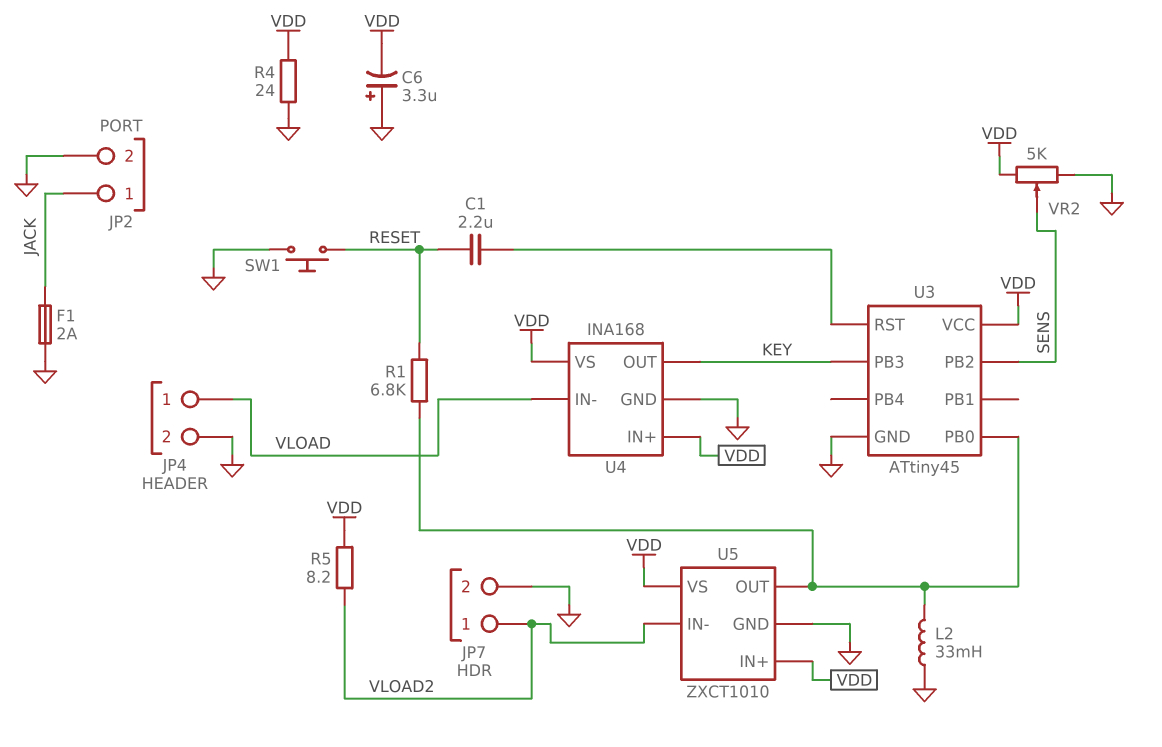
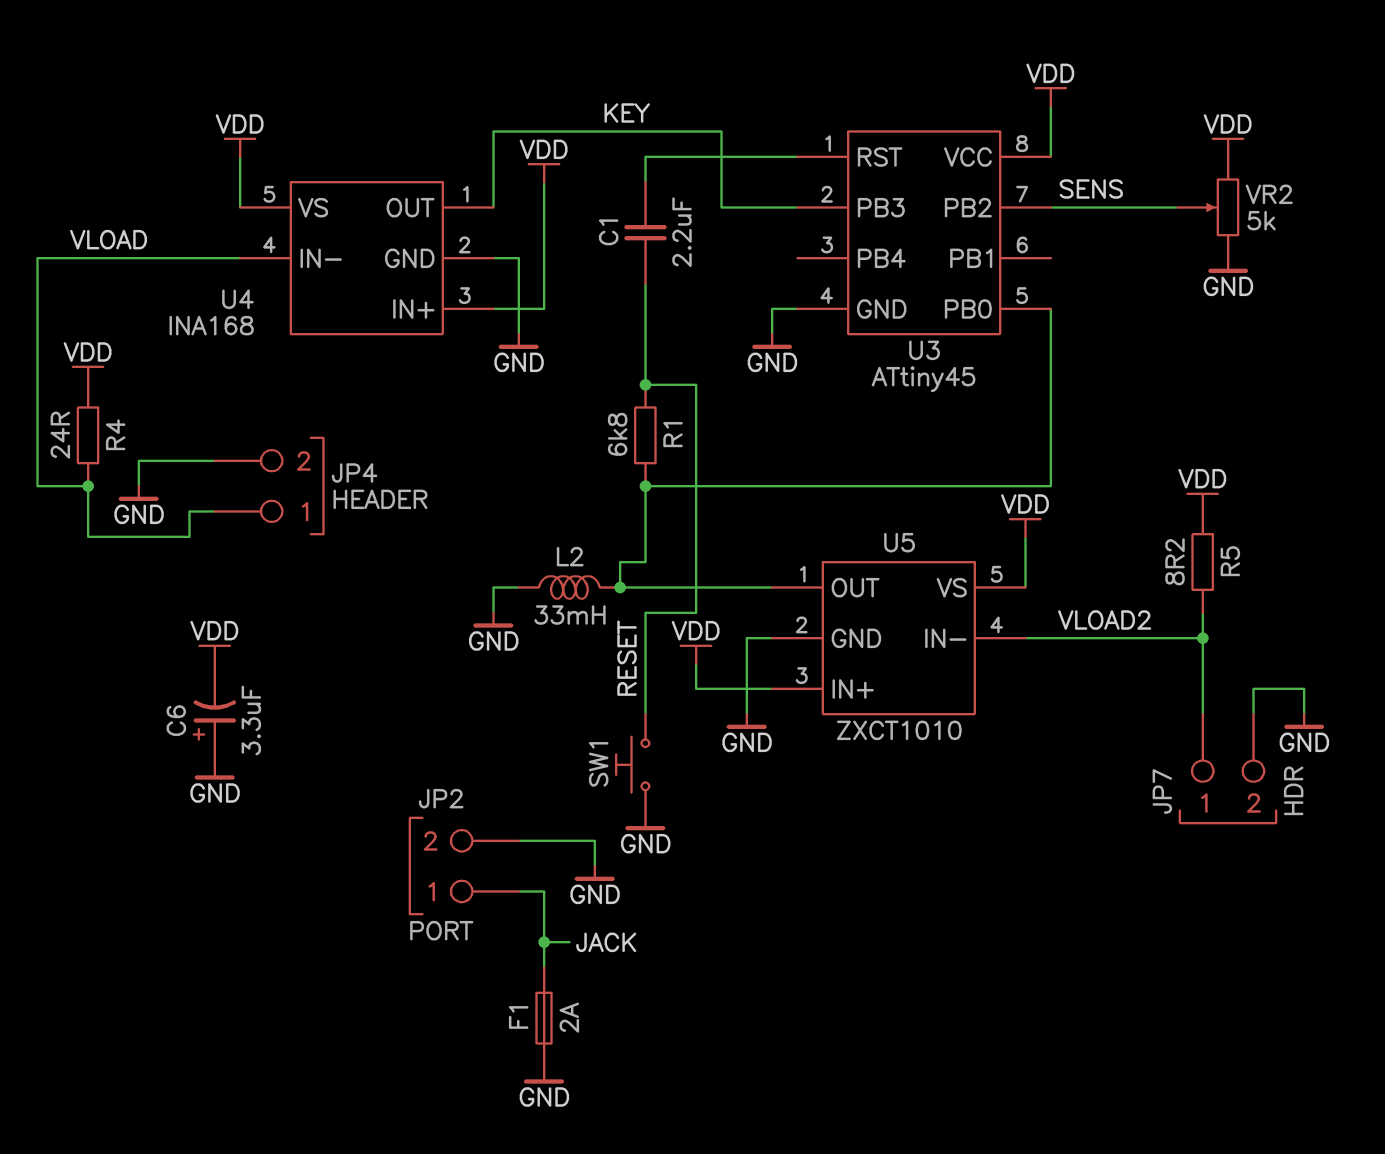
R4: 24 (GND, VDD) -> 24 (VDD, VLOAD)

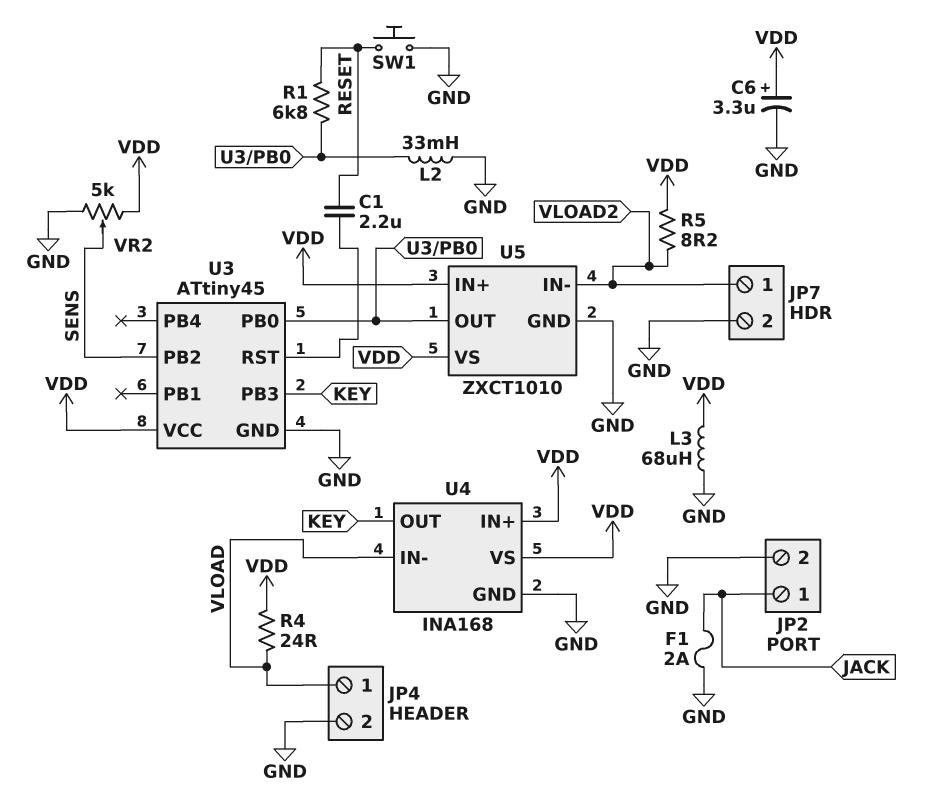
C6: 3.3uF (plus GND, minus VDD) -> 3.3uF (plus VDD, minus GND)
L3: none -> 68uH (GND, VDD)

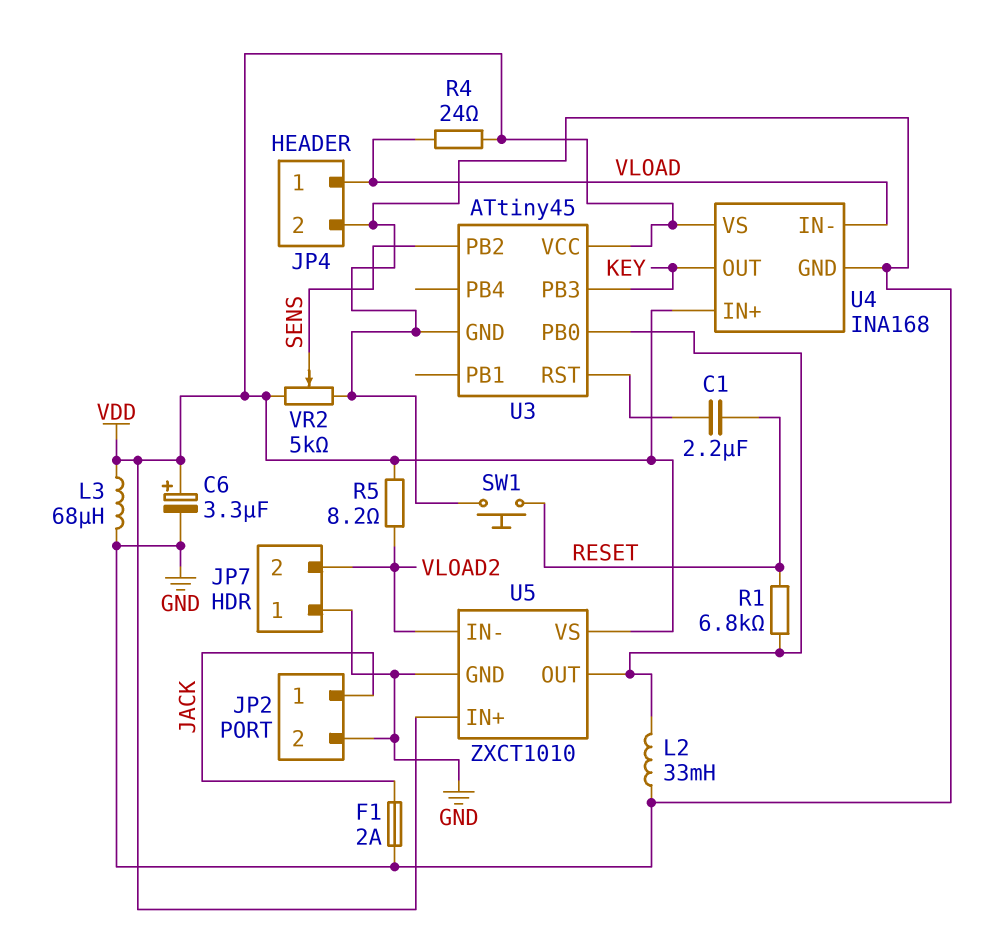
JP7 pin 1: VLOAD2 -> GND
JP7 pin 2: GND -> VLOAD2

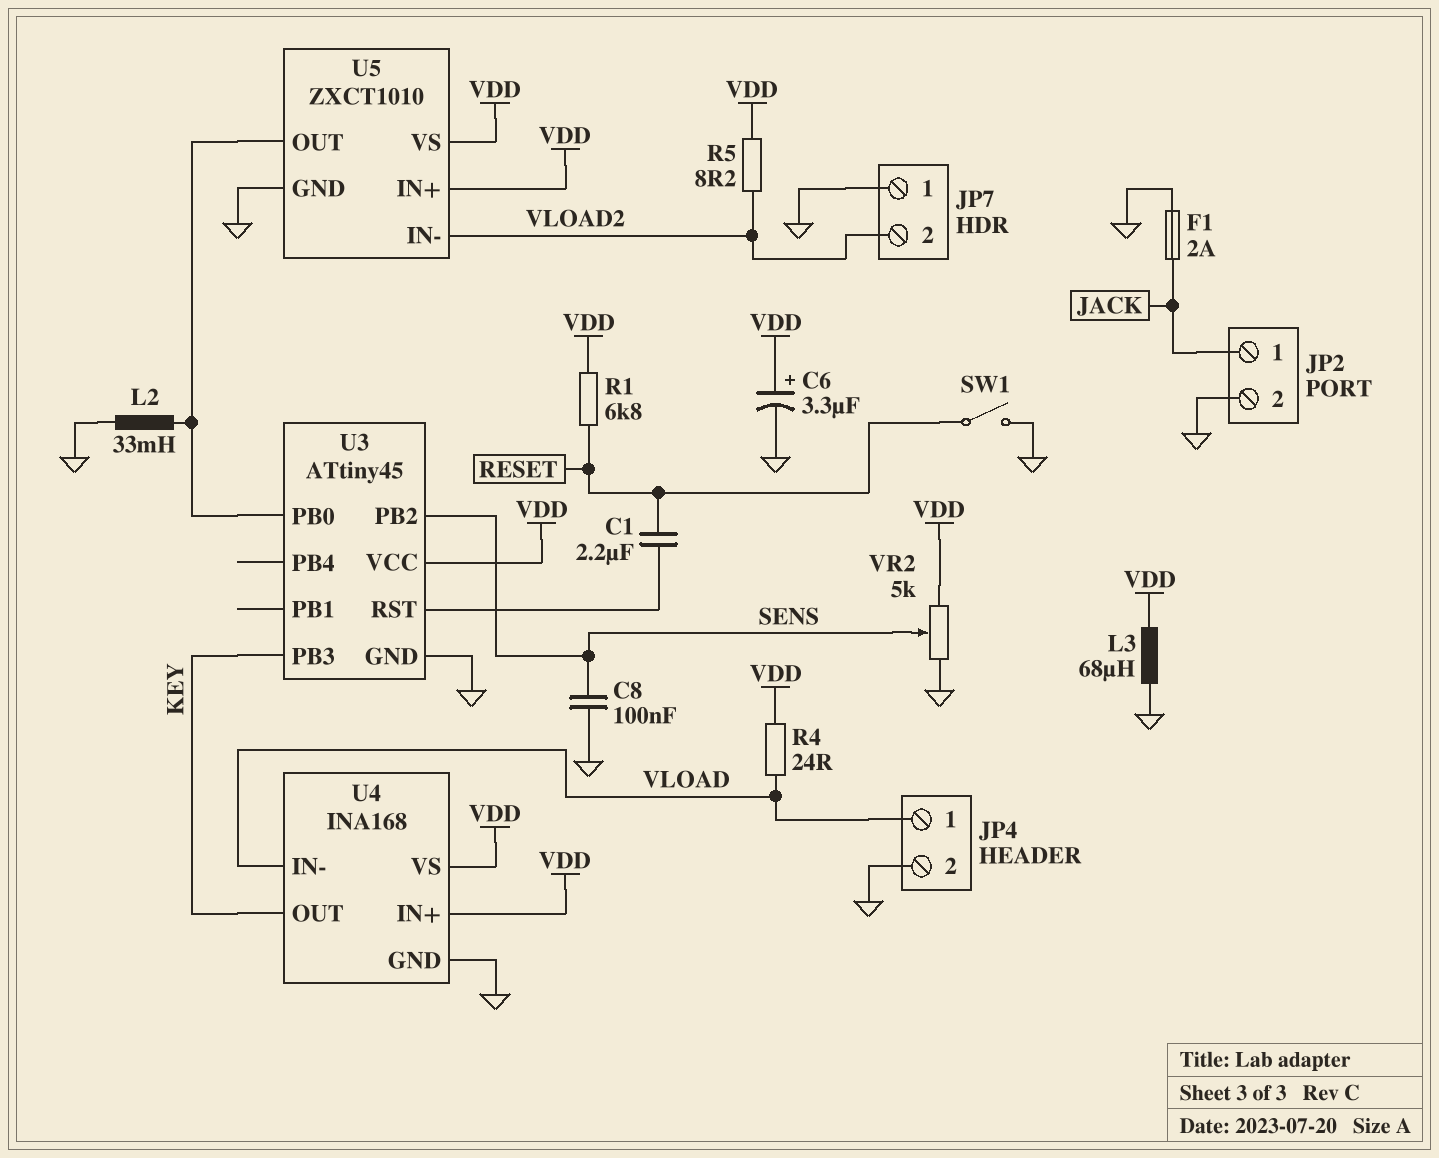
C8: none -> 100nF (GND, SENS)
R1: 6.8k (RESET, U3/PB0) -> 6.8k (RESET, VDD)
SW1: button (GND, RESET) -> switch (GND, RESET)

